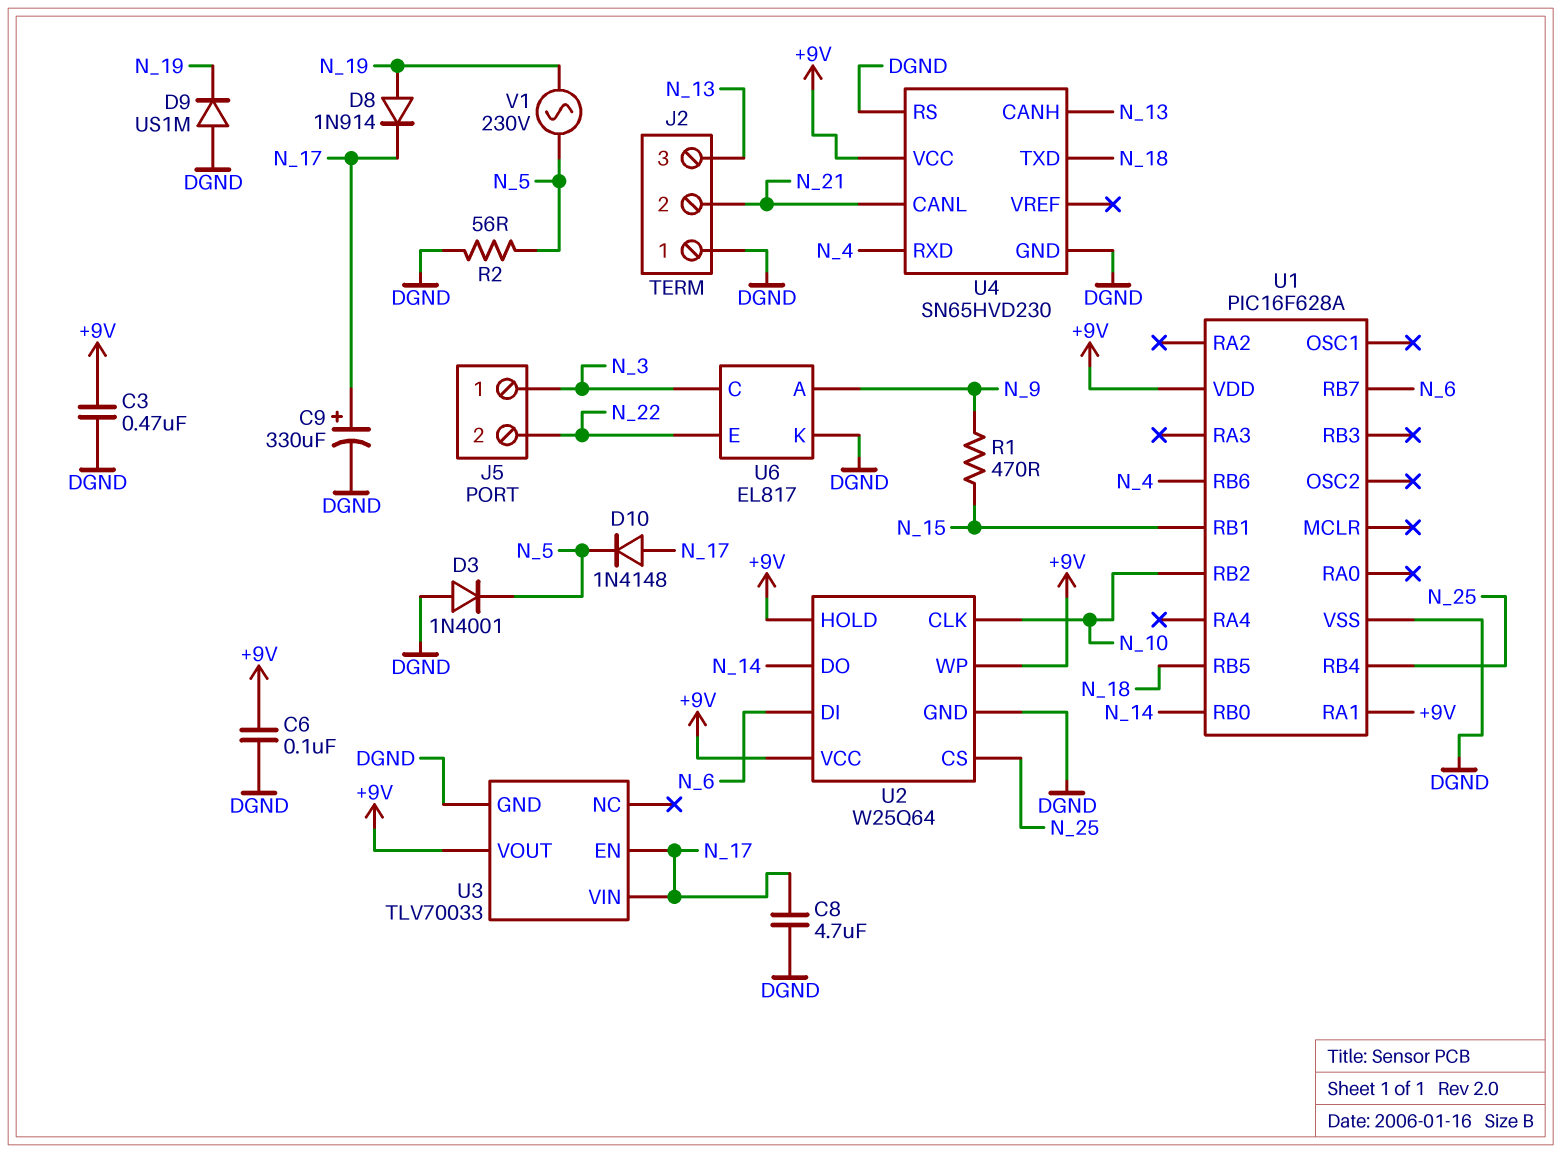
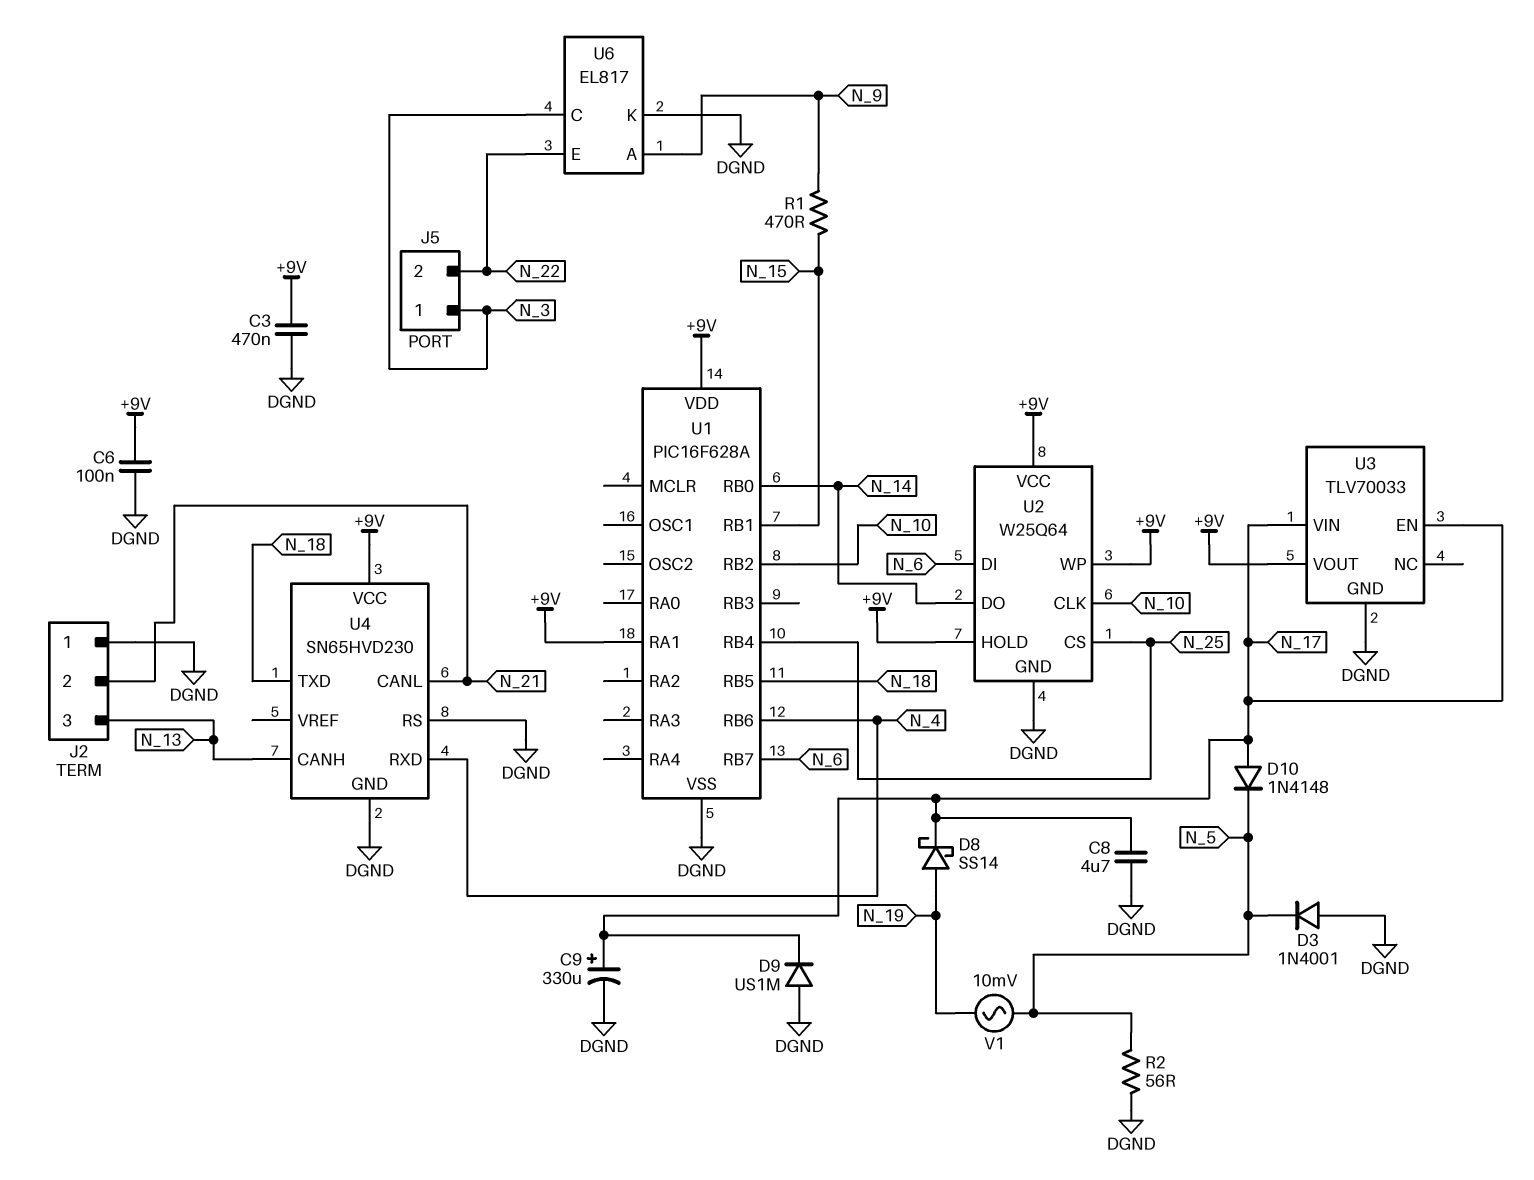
D8: diode 1N914 (A N_19, K N_17) -> schottky SS14 (A N_19, K N_17)
D9: diode US1M (A DGND, K N_19) -> diode US1M (A DGND, K N_17)
V1: AC 230V (N_5, N_19) -> AC 10mV (N_5, N_19)

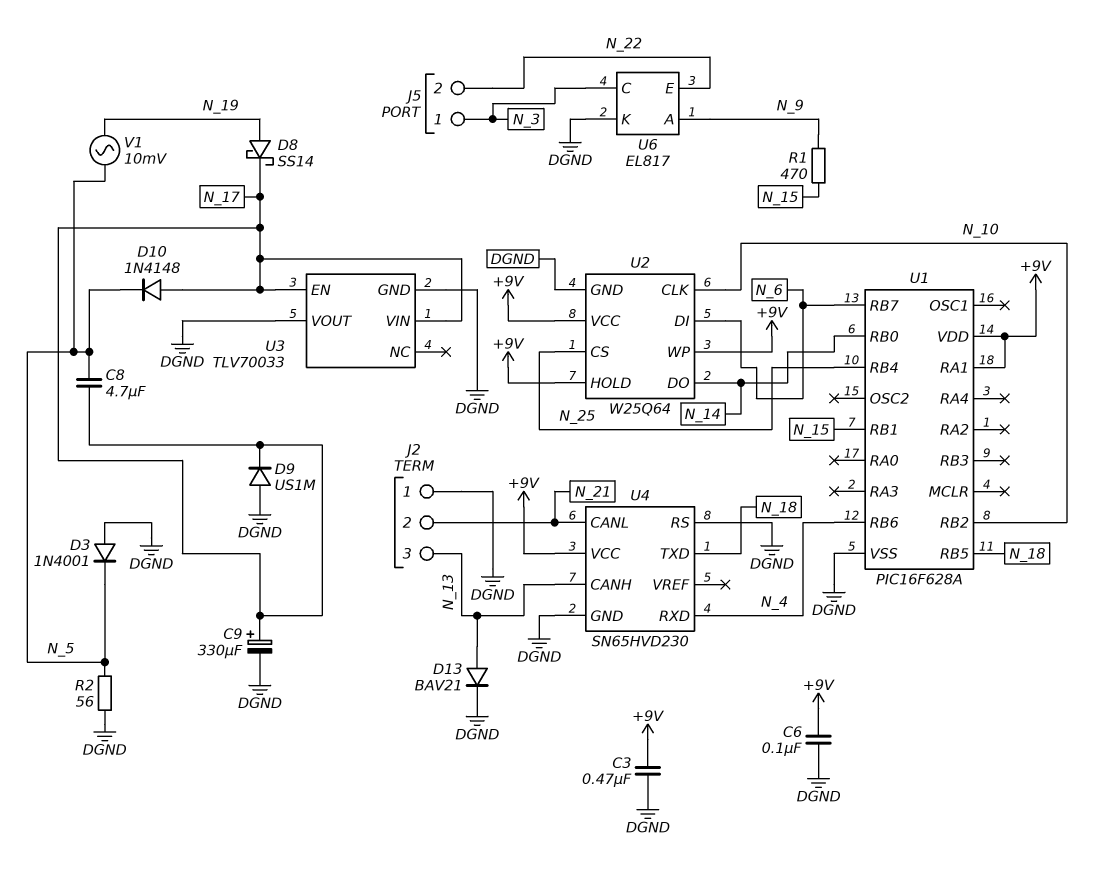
C8: 4.7uF (DGND, N_17) -> 4.7uF (N_5, N_17)
D13: none -> diode BAV21 (A N_13, K DGND)
U3 pin VOUT: +9V -> DGND

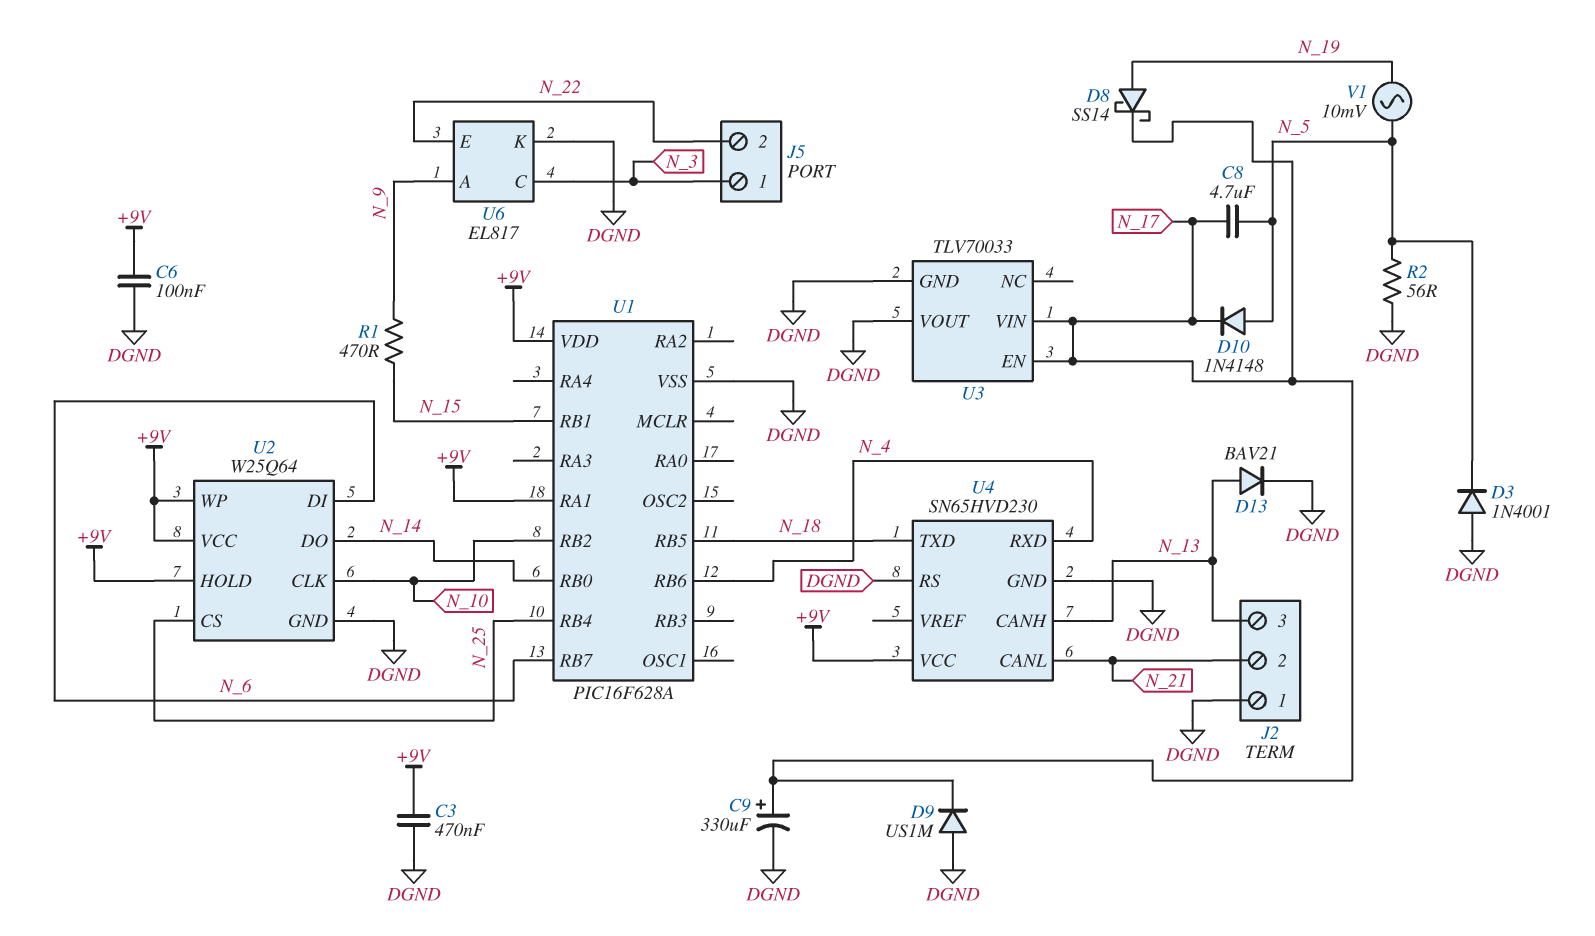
D10: diode 1N4148 (A N_17, K N_5) -> diode 1N4148 (A N_5, K N_17)

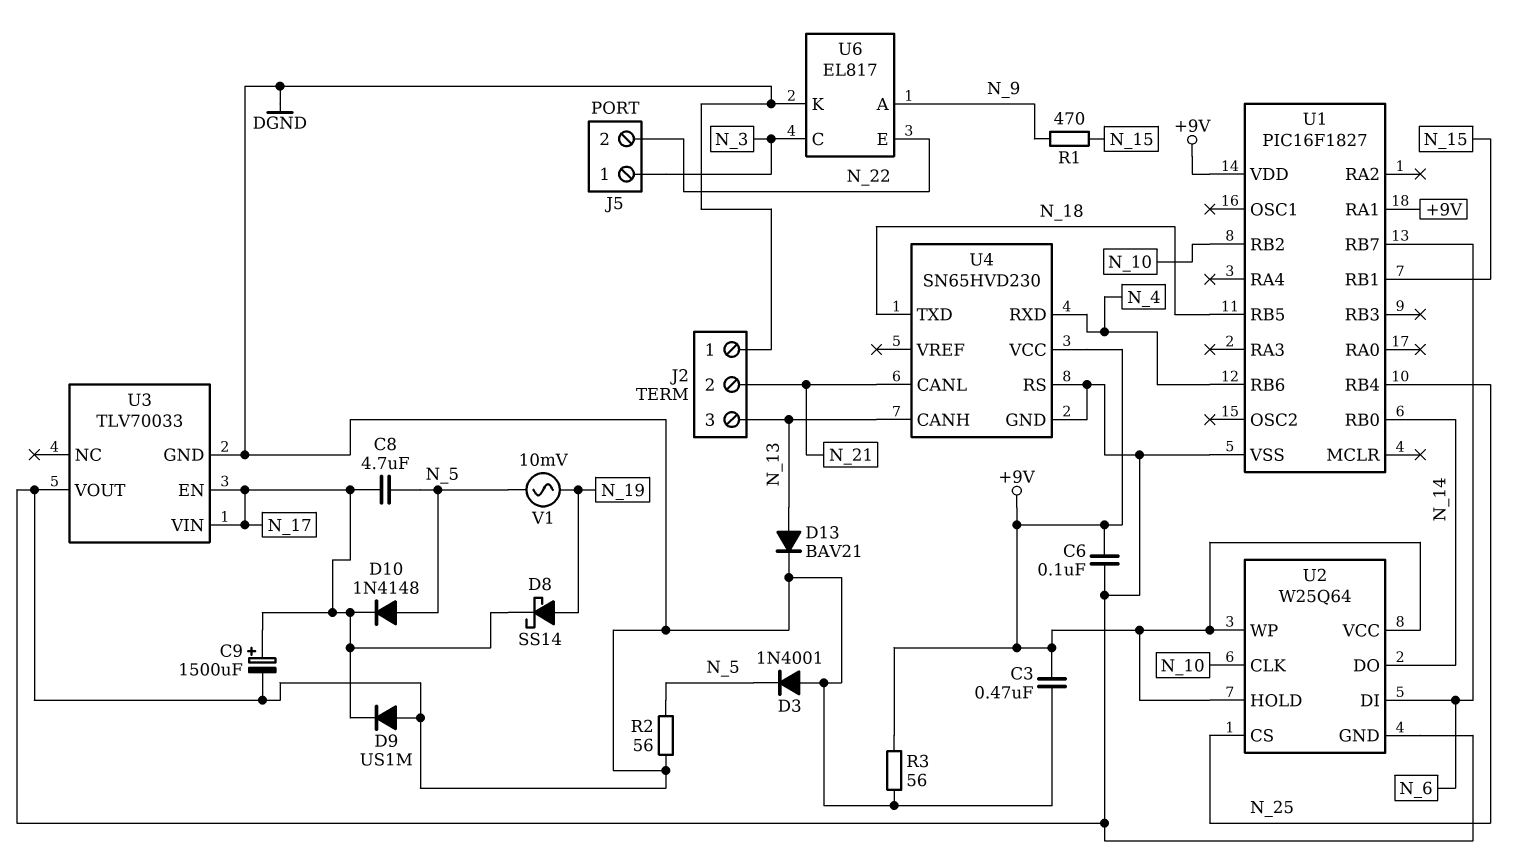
C9: 330uF (plus N_17, minus DGND) -> 1500uF (plus N_17, minus DGND)
R3: none -> 56 (+9V, DGND)
U1: PIC16F628A -> PIC16F1827

